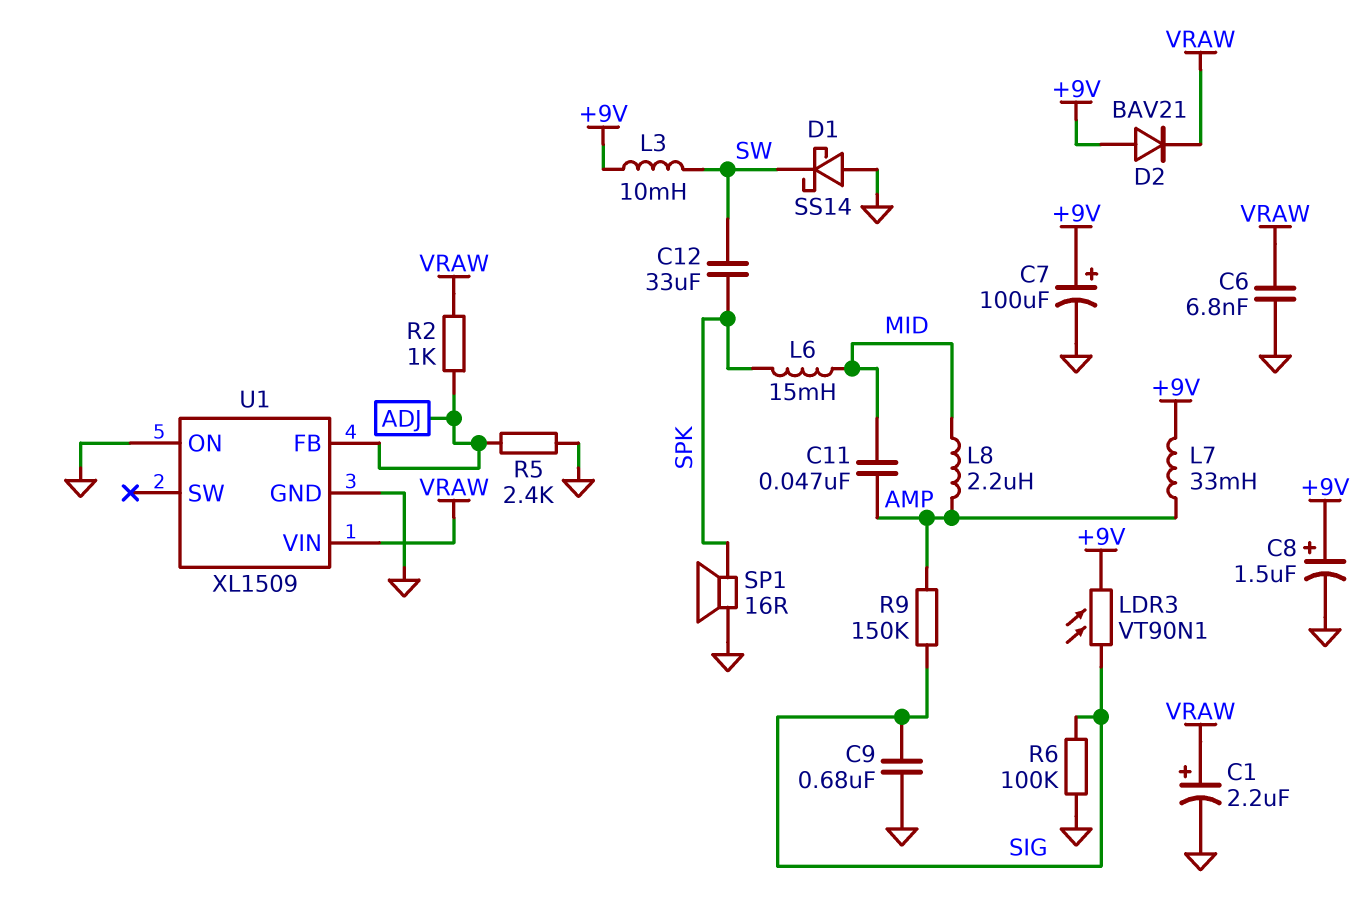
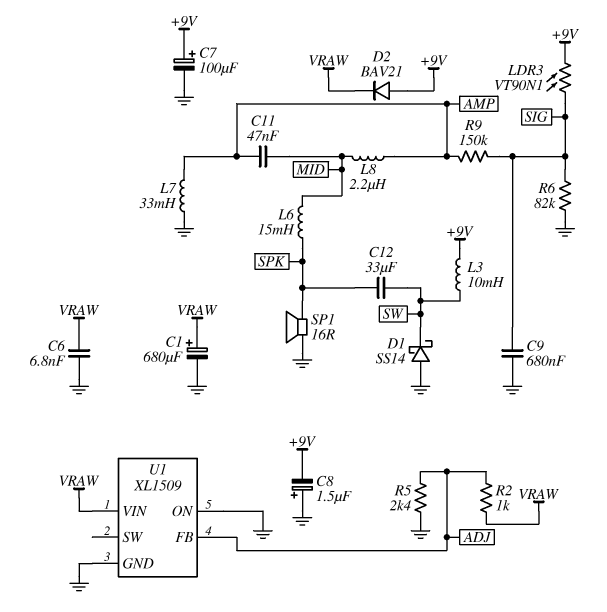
C1: 2.2uF (plus VRAW, minus GND) -> 680uF (plus VRAW, minus GND)
C8: 1.5uF (plus +9V, minus GND) -> 1.5uF (plus GND, minus +9V)
L7: 33mH (+9V, AMP) -> 33mH (AMP, GND)
R6: 100k (GND, SIG) -> 82k (GND, SIG)

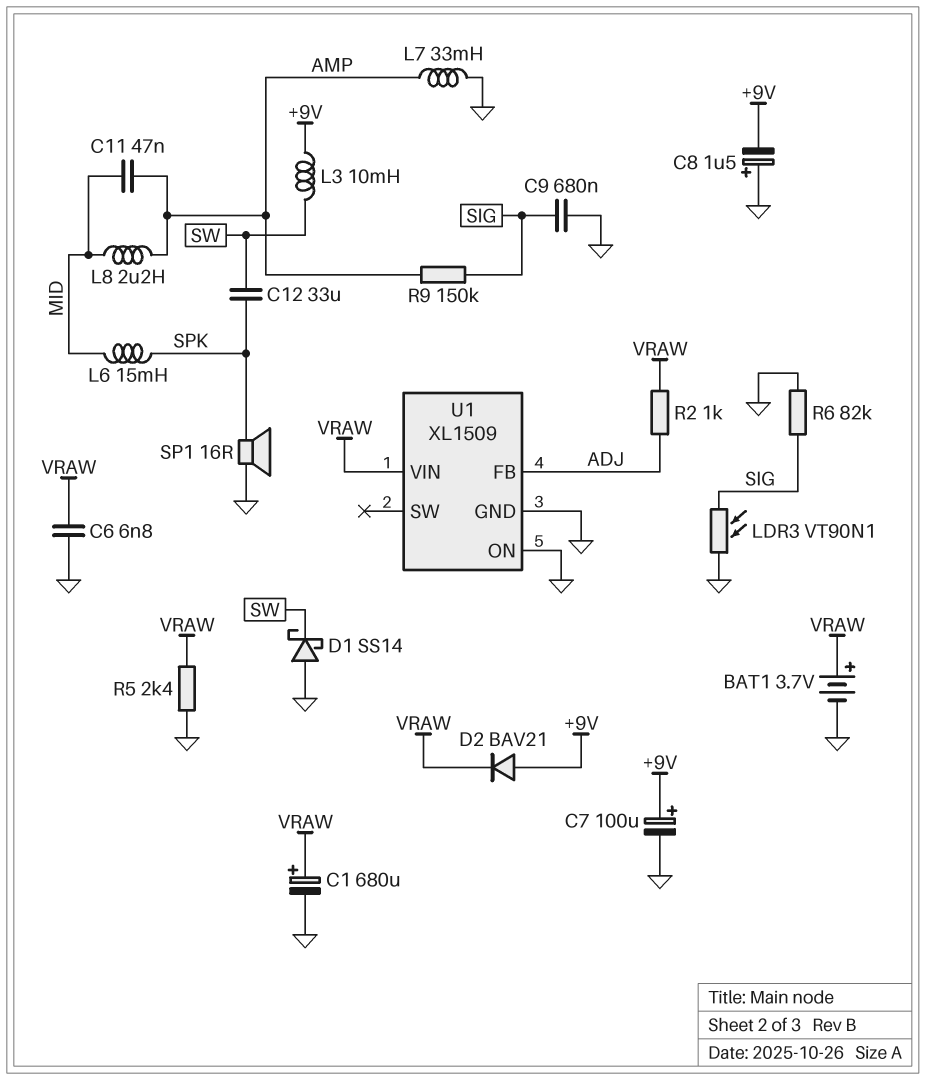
BAT1: none -> 3.7V (plus VRAW, minus GND)
LDR3: VT90N1 (+9V, SIG) -> VT90N1 (GND, SIG)
R5: 2.4k (ADJ, GND) -> 2.4k (GND, VRAW)

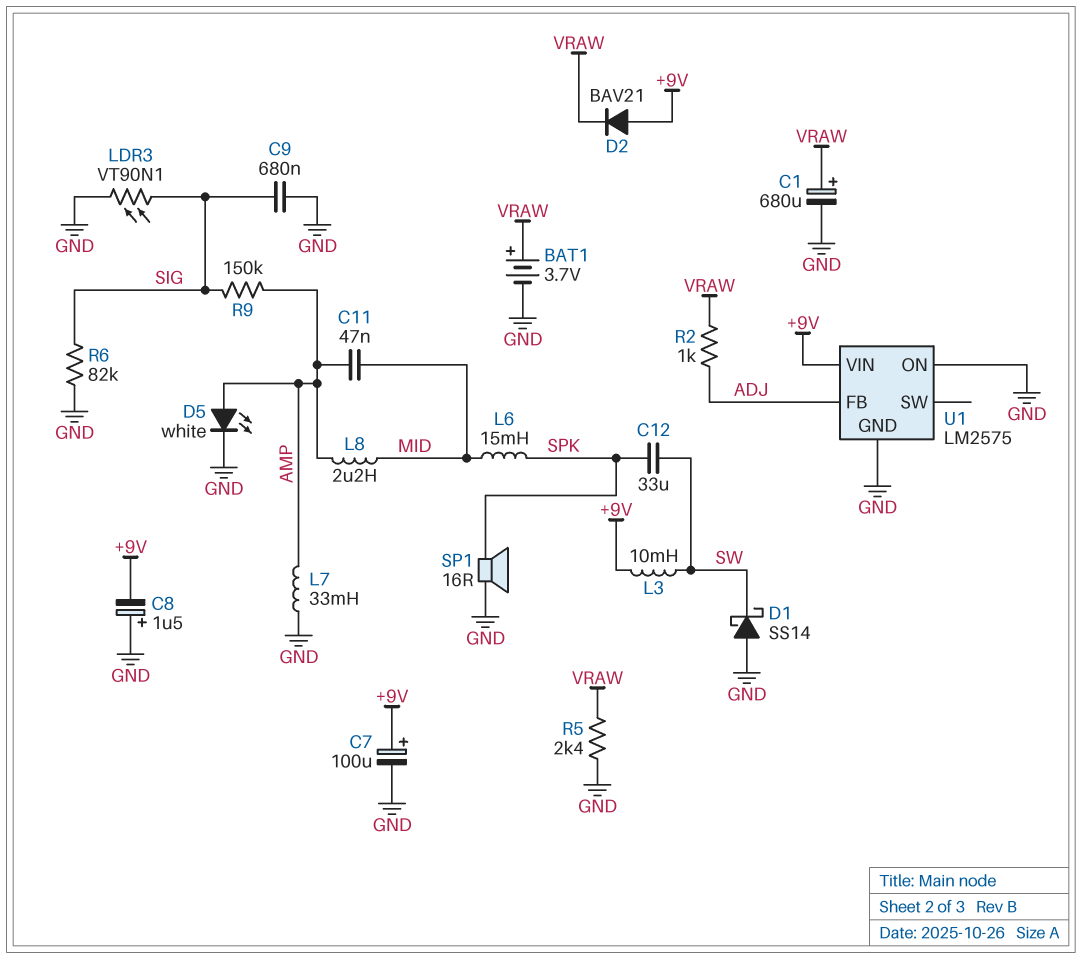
C6: 6.8nF (GND, VRAW) -> none
D5: none -> LED white (A AMP, K GND)
U1: XL1509 -> LM2575
U1 pin VIN: VRAW -> +9V

